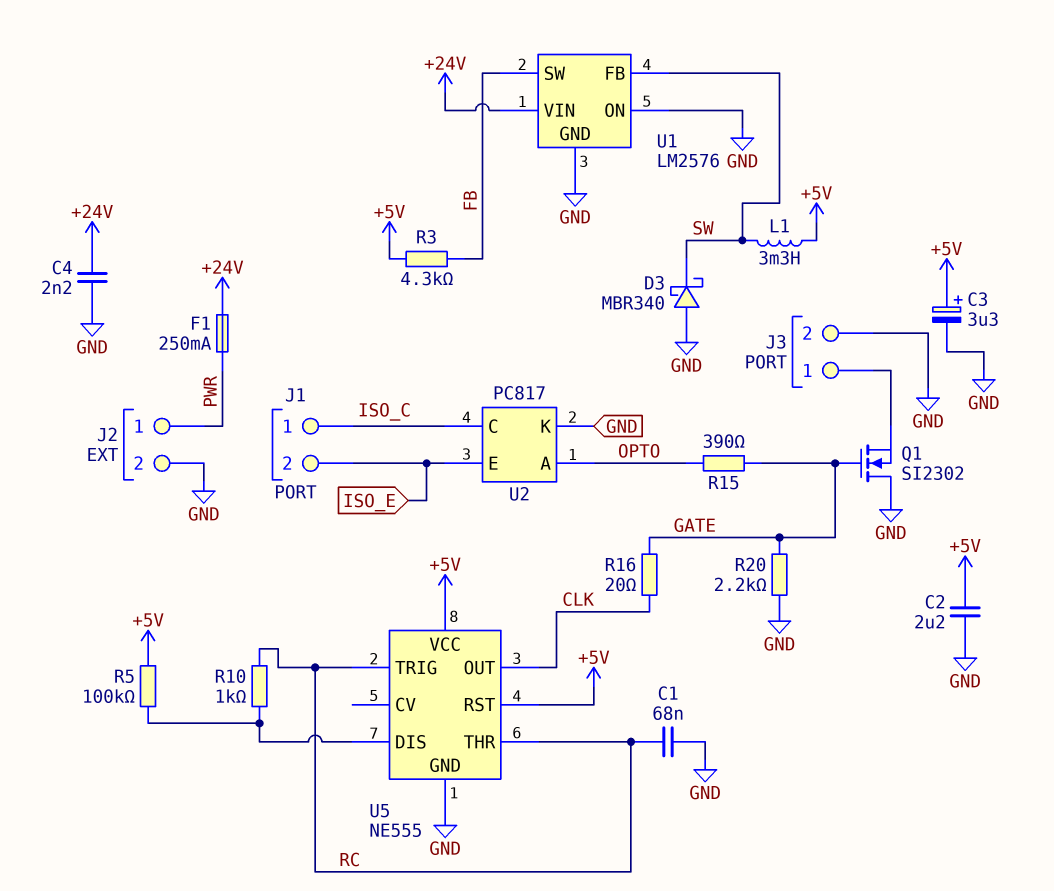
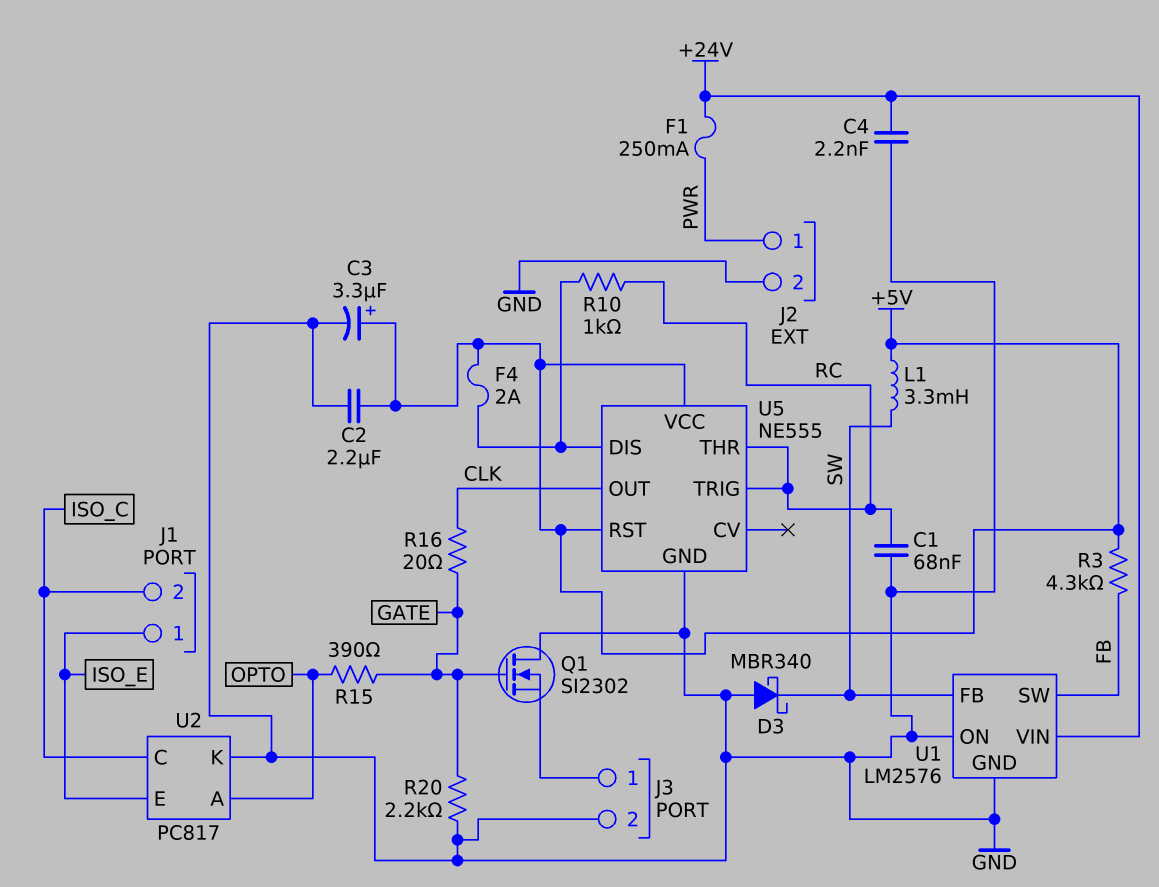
F4: none -> 2A (+5V, U5/DIS)
J1 pin 1: ISO_C -> ISO_E
J1 pin 2: ISO_E -> ISO_C
R5: 100k (+5V, U5/DIS) -> none

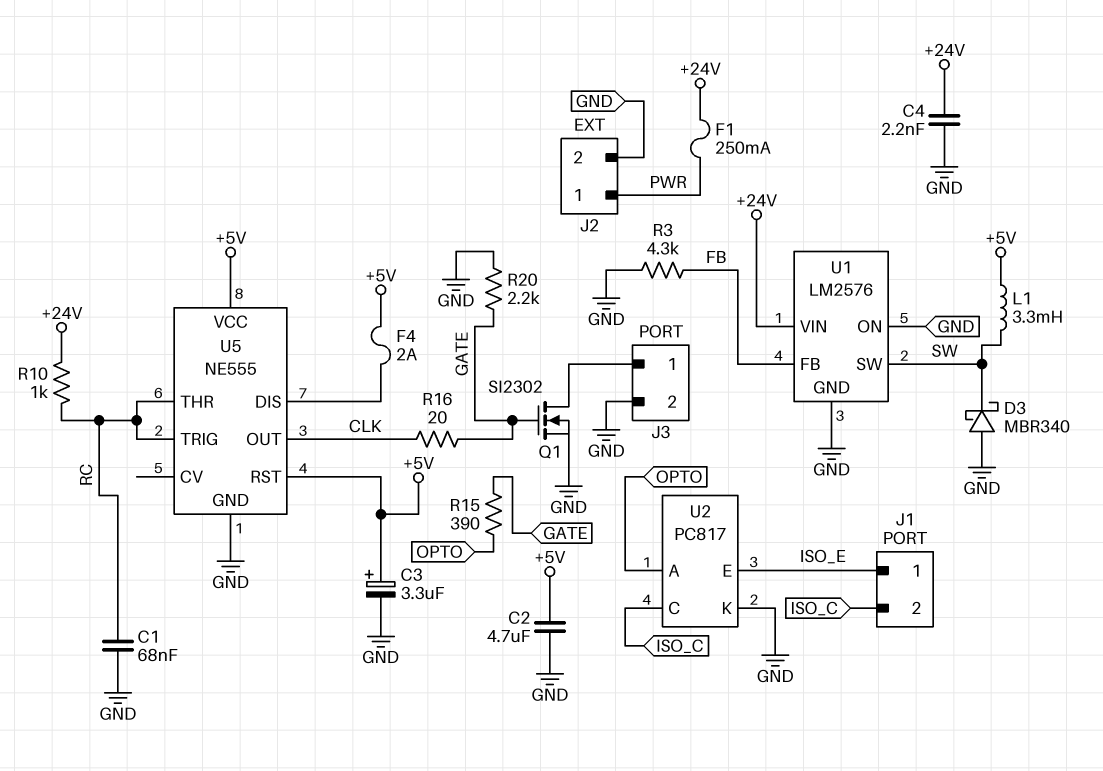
C2: 2.2uF (+5V, GND) -> 4.7uF (+5V, GND)
Q1: NMOS SI2302 (G GATE, D GND, S J3/1) -> NMOS SI2302 (G GATE, D J3/1, S GND)
R3: 4.3k (+5V, FB) -> 4.3k (FB, GND)
R10: 1k (RC, U5/DIS) -> 1k (+24V, RC)
U1 pin FB: SW -> FB
U1 pin SW: FB -> SW

